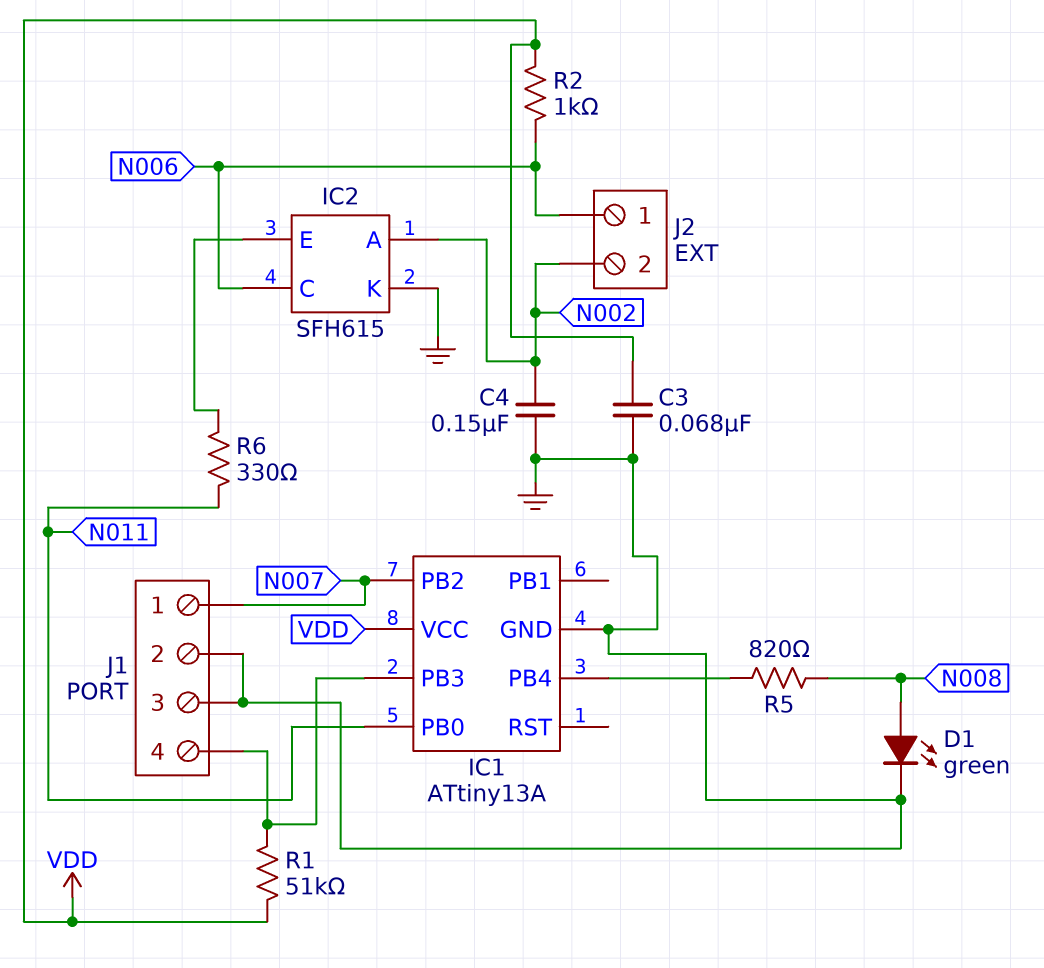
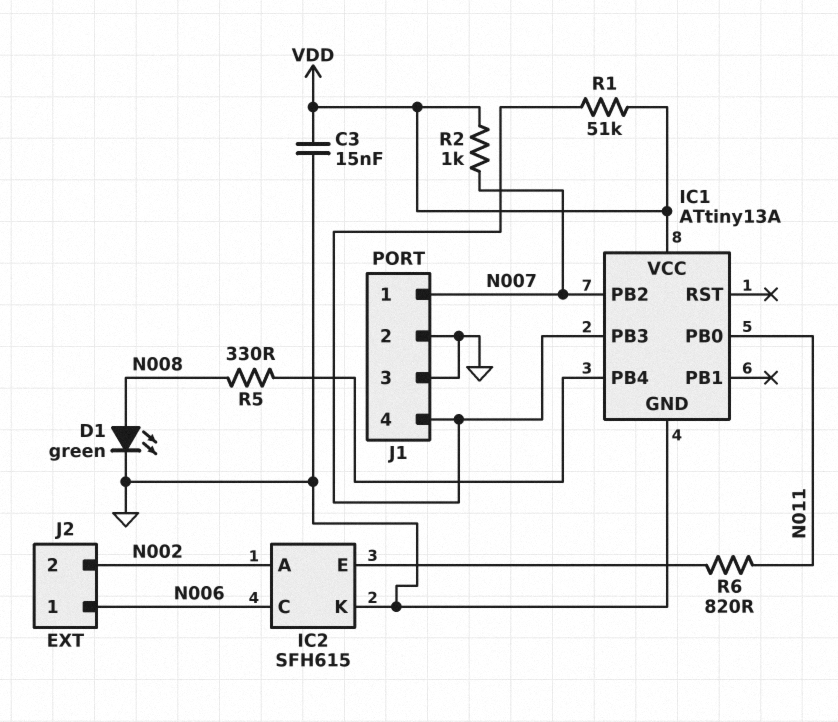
C3: 68nF (GND, VDD) -> 15nF (GND, VDD)
C4: 150nF (GND, N002) -> none
R2: 1k (N006, VDD) -> 1k (N007, VDD)
R5: 820 (IC1/PB4, N008) -> 330 (IC1/PB4, N008)
R6: 330 (IC2/E, N011) -> 820 (IC2/E, N011)

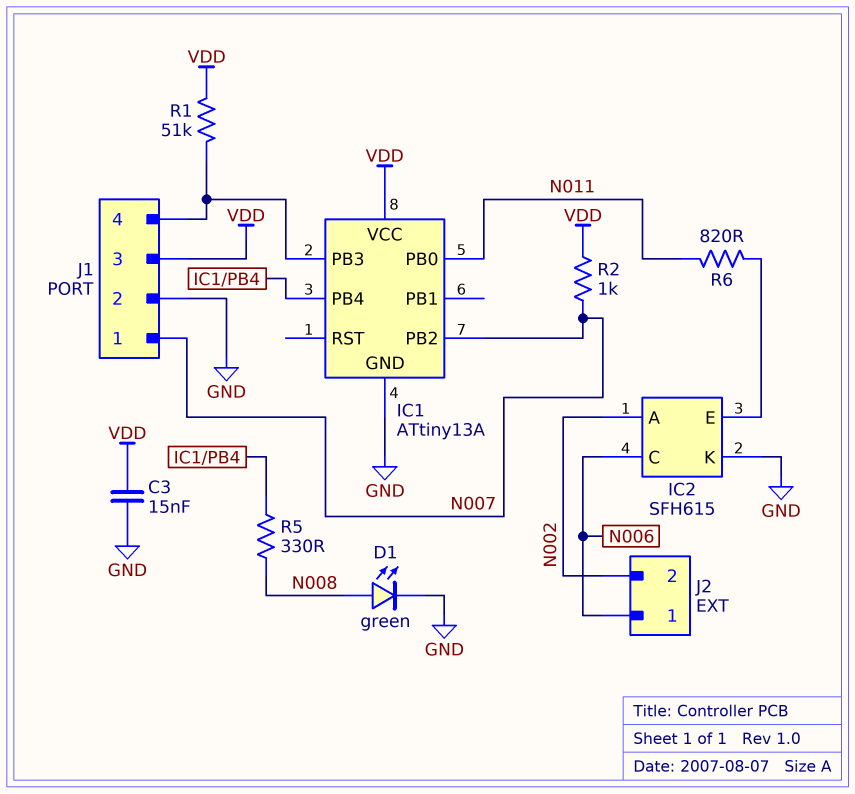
J1 pin 3: GND -> VDD

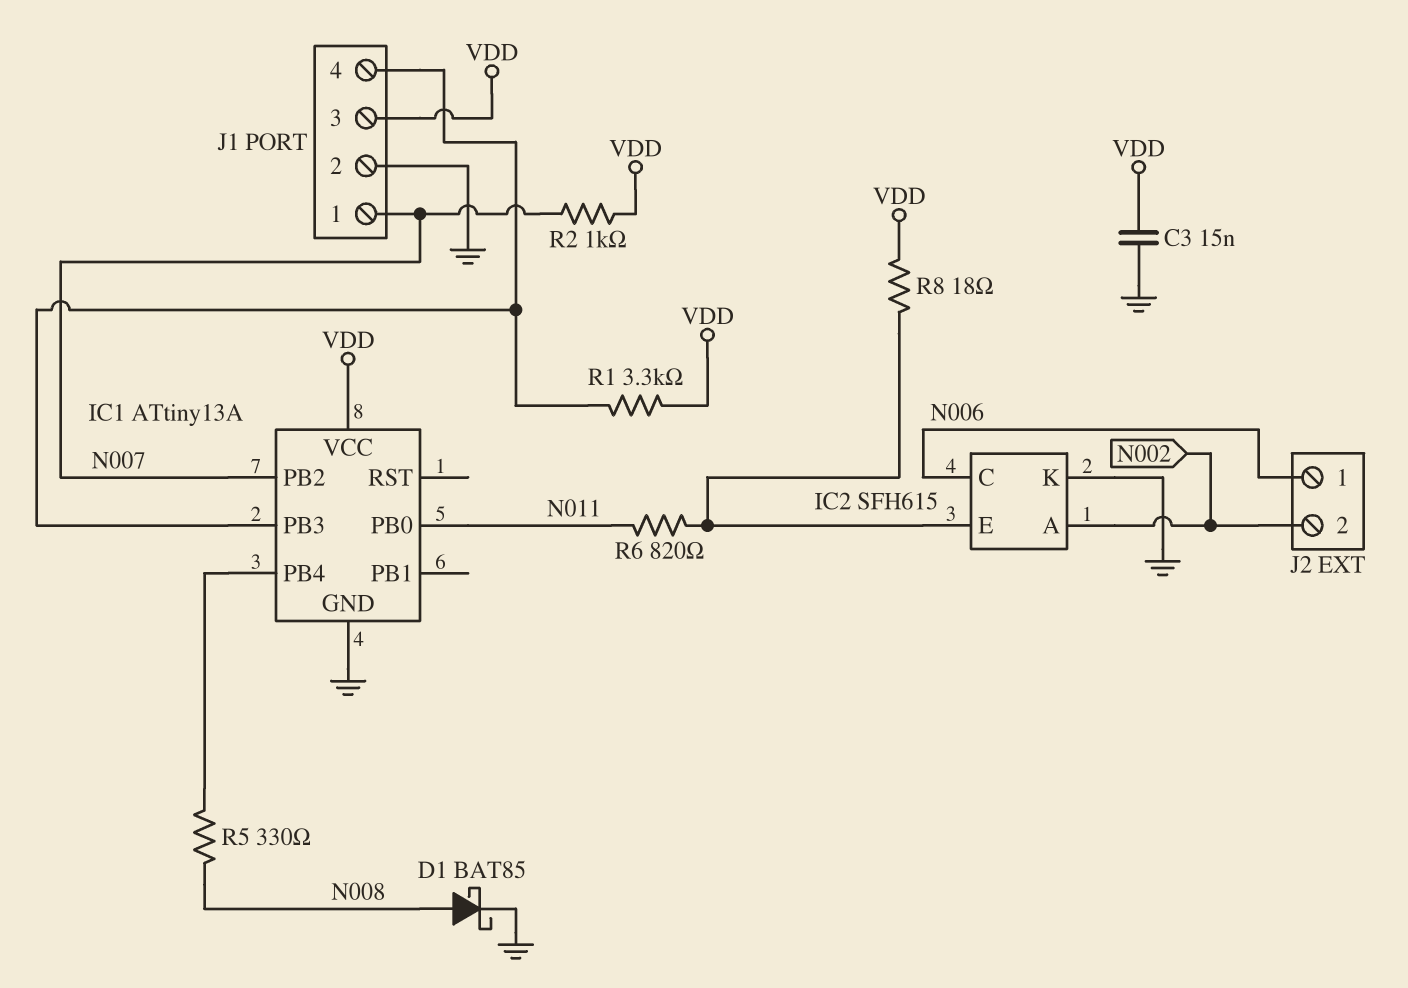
D1: LED green (A N008, K GND) -> schottky BAT85 (A N008, K GND)
R1: 51k (IC1/PB3, VDD) -> 3.3k (IC1/PB3, VDD)
R8: none -> 18 (IC2/E, VDD)

